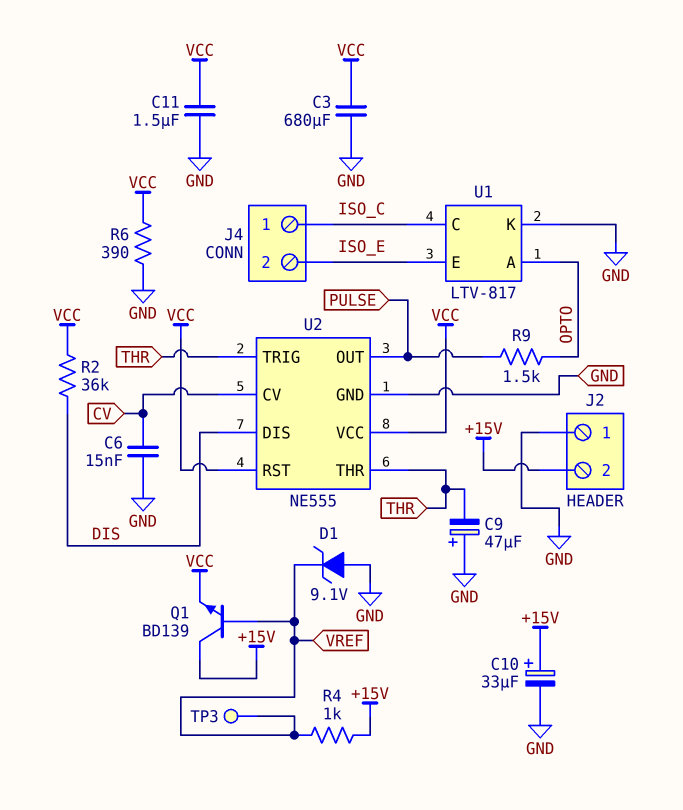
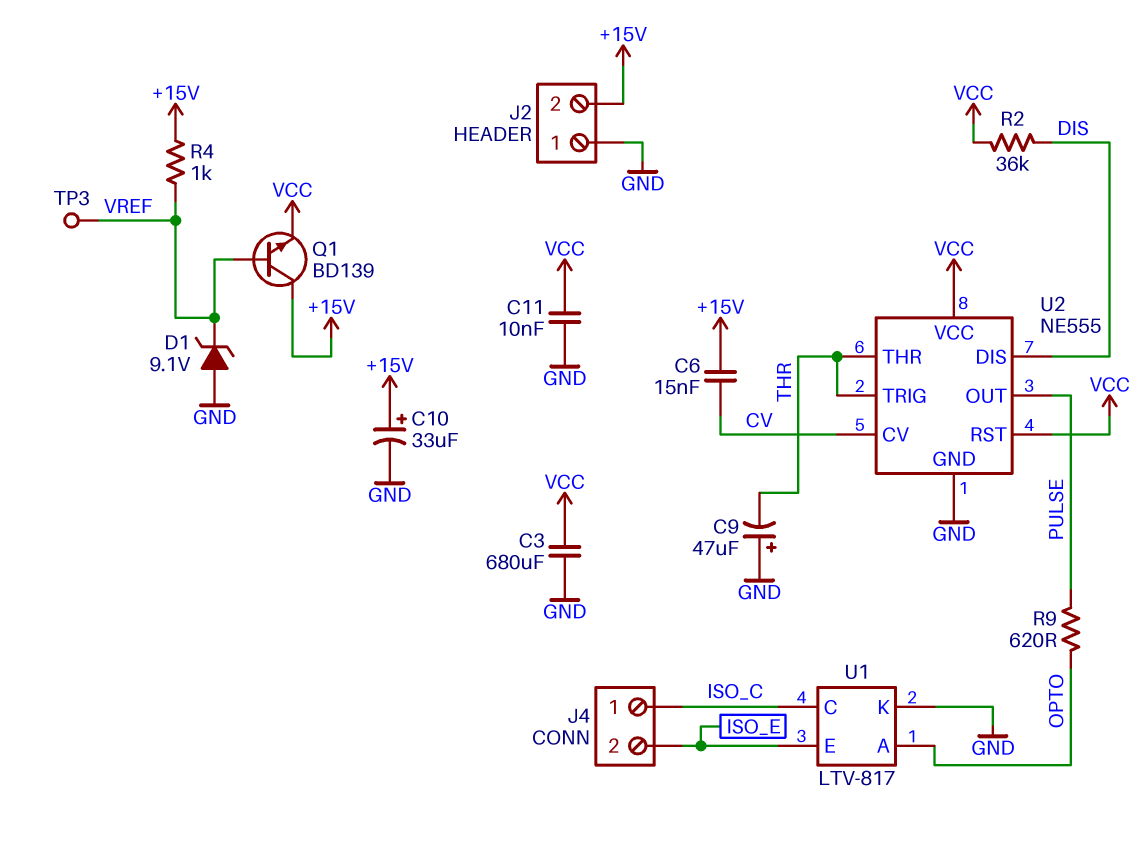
C6: 15nF (CV, GND) -> 15nF (+15V, CV)
C11: 1.5uF (GND, VCC) -> 10nF (GND, VCC)
R6: 390 (GND, VCC) -> none
R9: 1.5k (OPTO, PULSE) -> 620 (OPTO, PULSE)

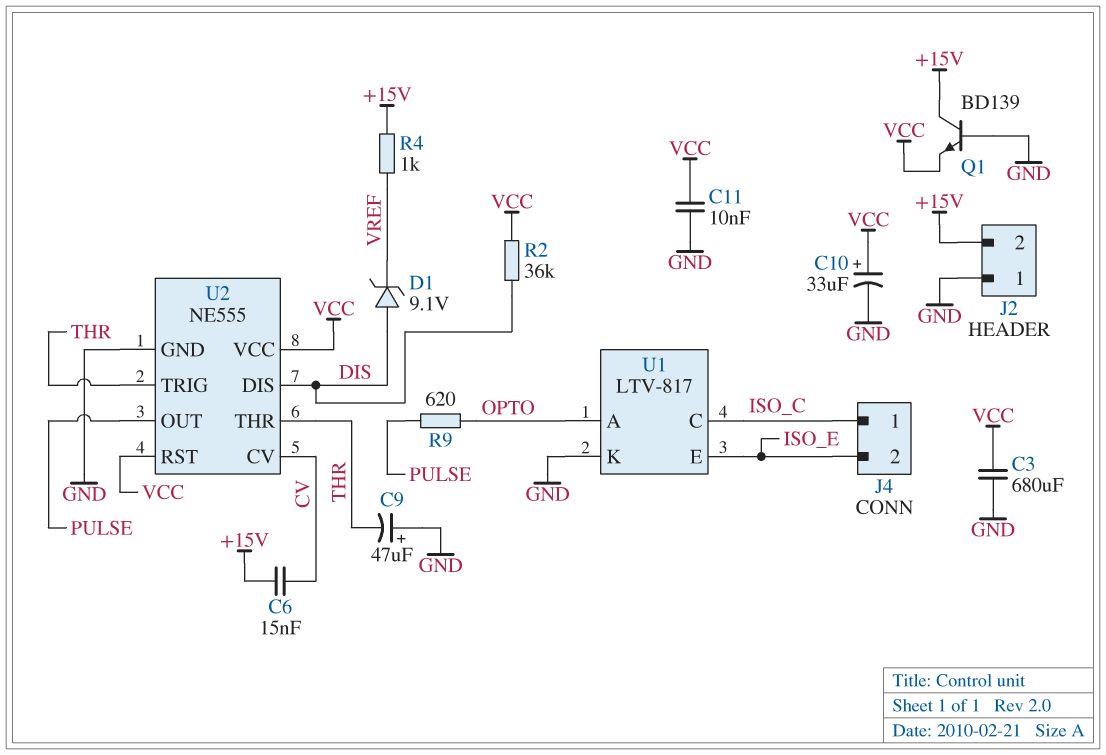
C10: 33uF (plus +15V, minus GND) -> 33uF (plus VCC, minus GND)
D1: zener 9.1V (A GND, K VREF) -> zener 9.1V (A DIS, K VREF)
Q1: NPN BD139 (B VREF, C +15V, E VCC) -> NPN BD139 (B GND, C +15V, E VCC)
TP3: test point (VREF) -> none

